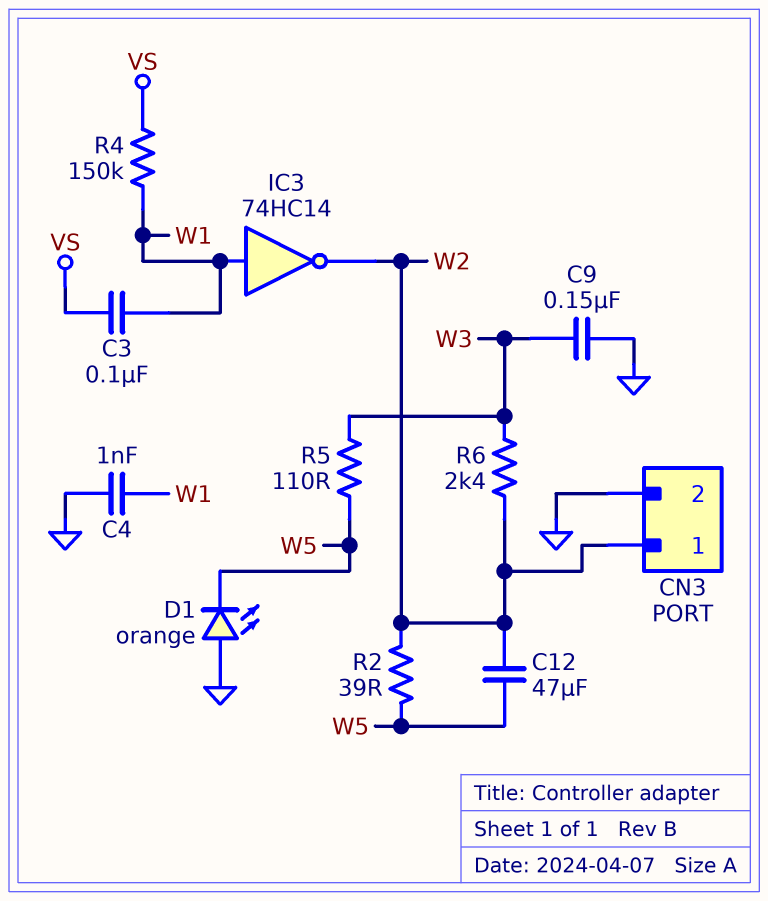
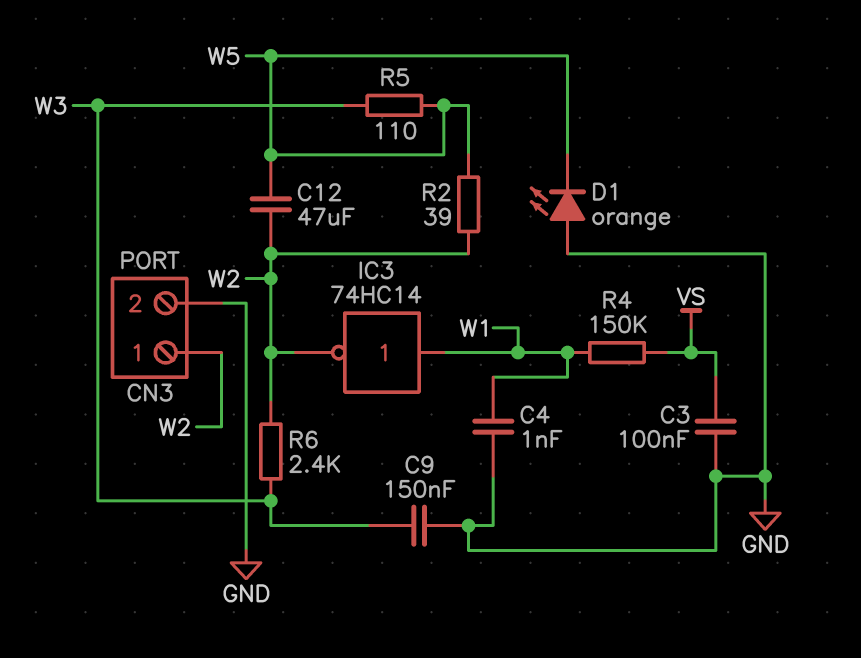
C3: 100nF (VS, W1) -> 100nF (GND, VS)

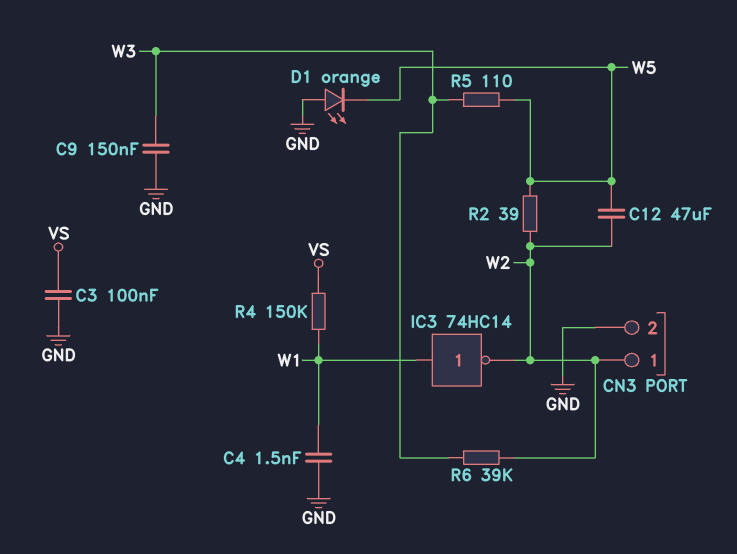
C4: 1nF (GND, W1) -> 1.5nF (GND, W1)
R6: 2.4k (W2, W3) -> 39k (W2, W3)

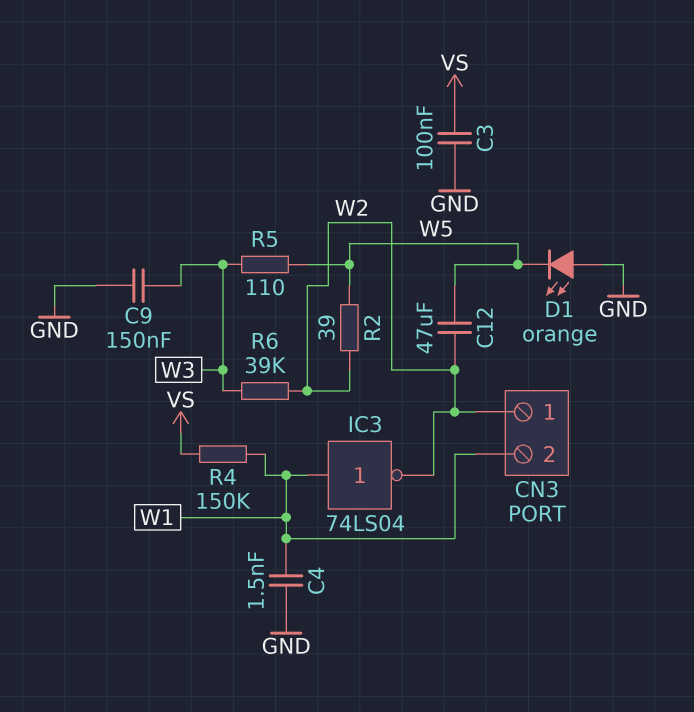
CN3 pin 2: GND -> W1
IC3: NOT 74HC14 (in W1, out W2) -> NOT 74LS04 (in W1, out W2)

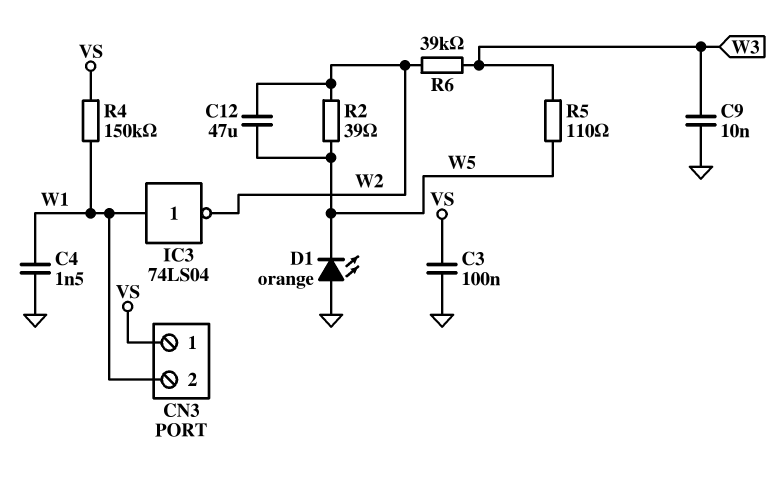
C9: 150nF (GND, W3) -> 10nF (GND, W3)
CN3 pin 1: W2 -> VS

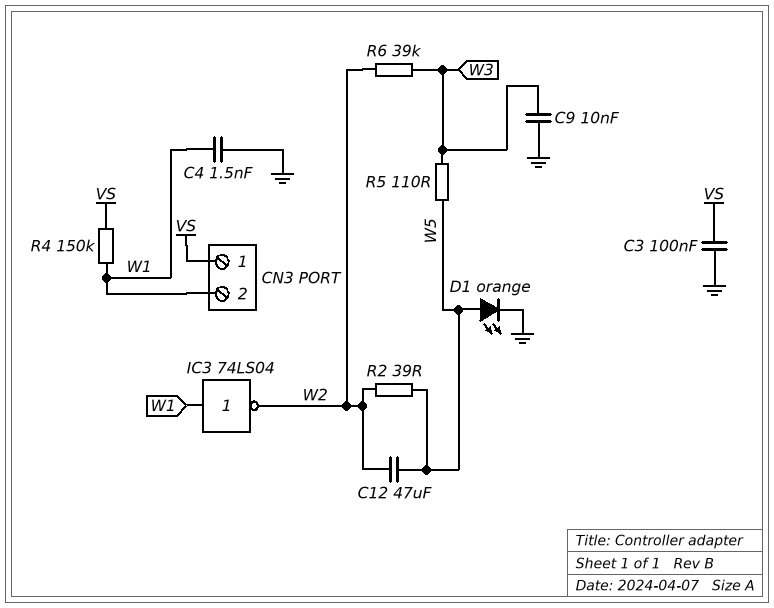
D1: LED orange (A GND, K W5) -> LED orange (A W5, K GND)

